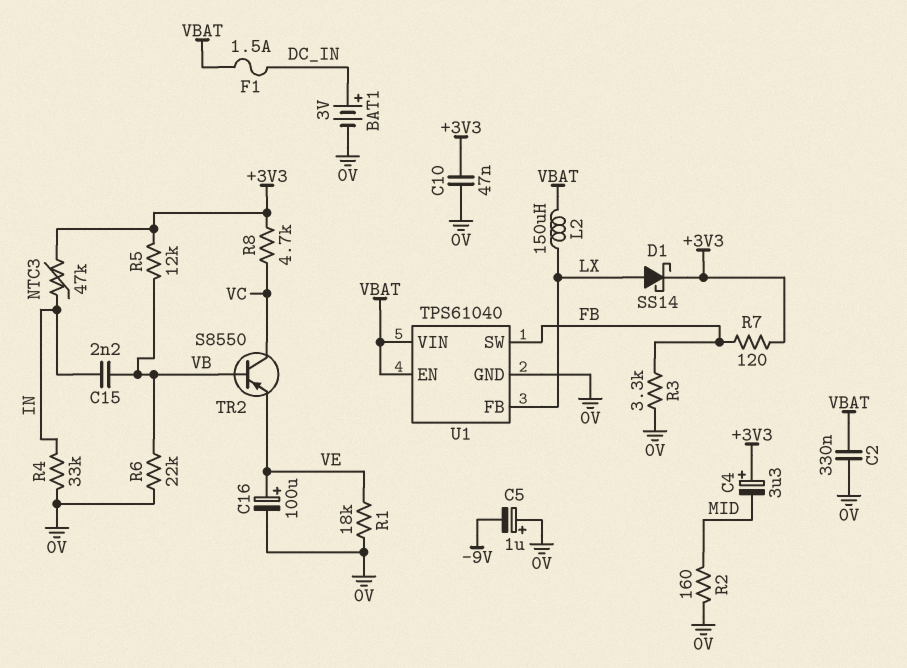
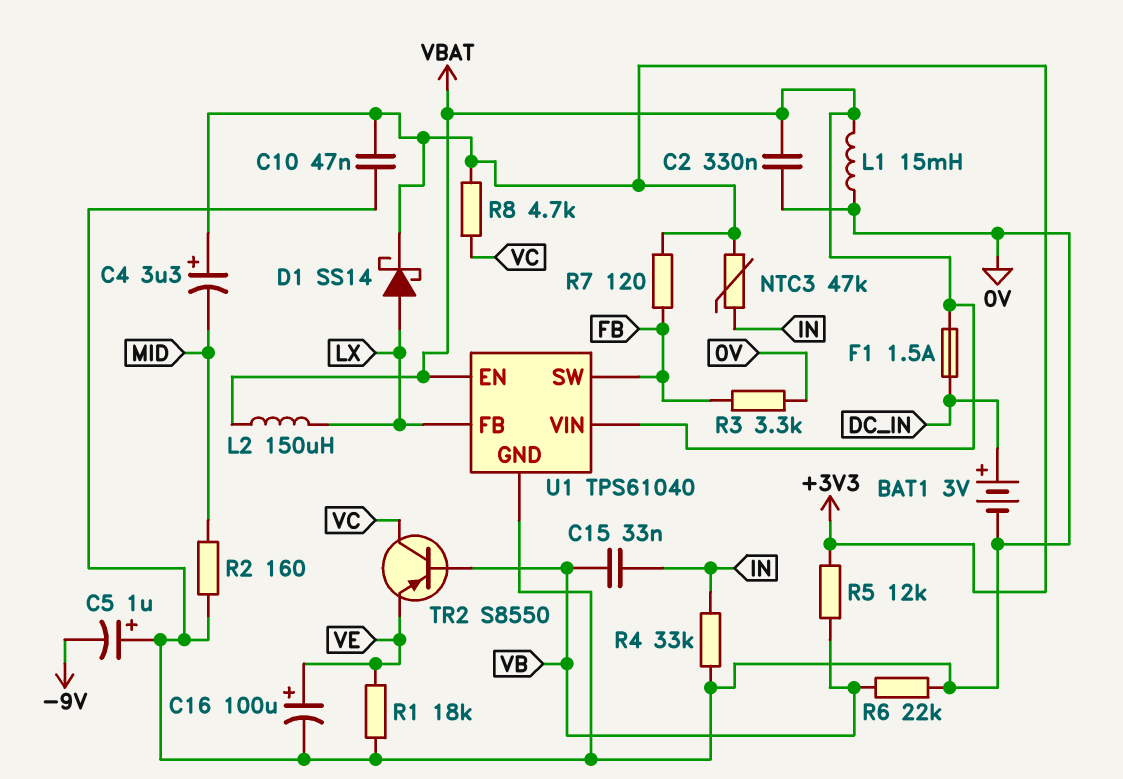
C15: 2.2nF (IN, VB) -> 33nF (IN, VB)
L1: none -> 15mH (0V, VBAT)

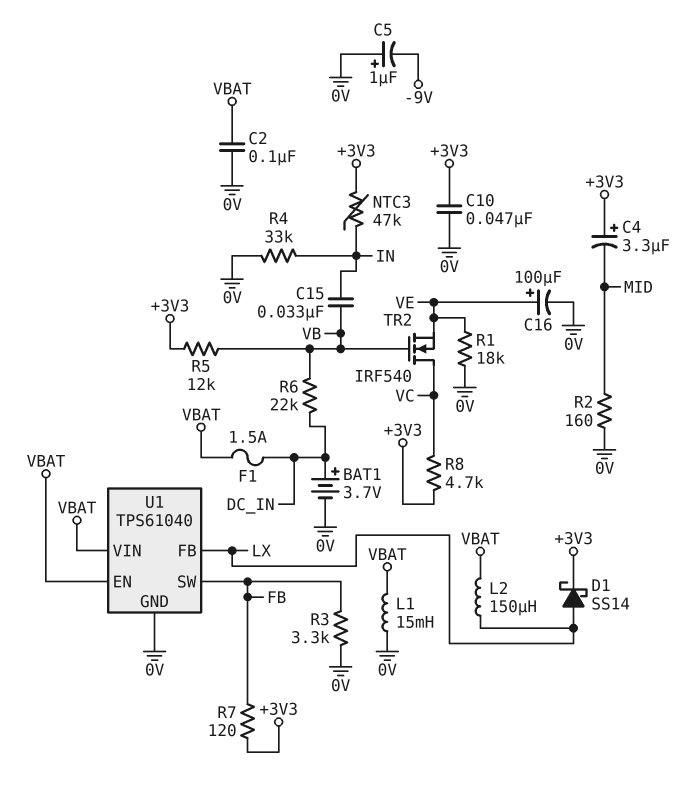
BAT1: 3V (plus DC_IN, minus 0V) -> 3.7V (plus DC_IN, minus 0V)
C2: 330nF (0V, VBAT) -> 100nF (0V, VBAT)
R6: 22k (0V, VB) -> 22k (DC_IN, VB)
TR2: PNP S8550 (B VB, C VC, E VE) -> NMOS IRF540 (G VB, D VC, S VE)

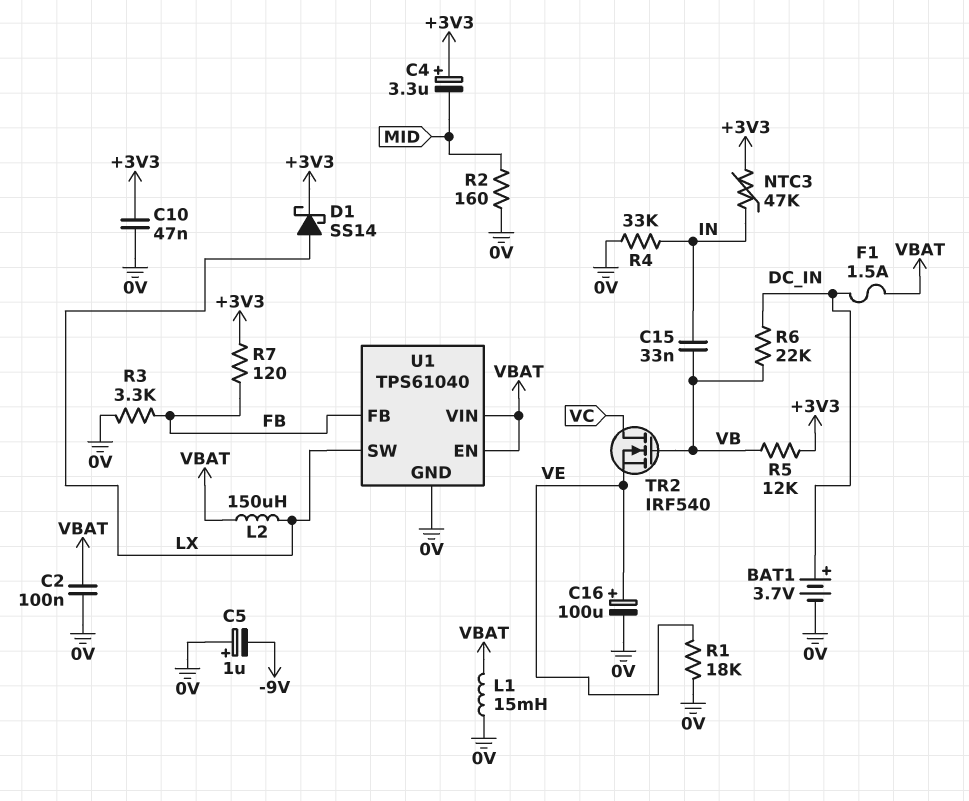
R8: 4.7k (+3V3, VC) -> none
U1 pin FB: LX -> FB
U1 pin SW: FB -> LX

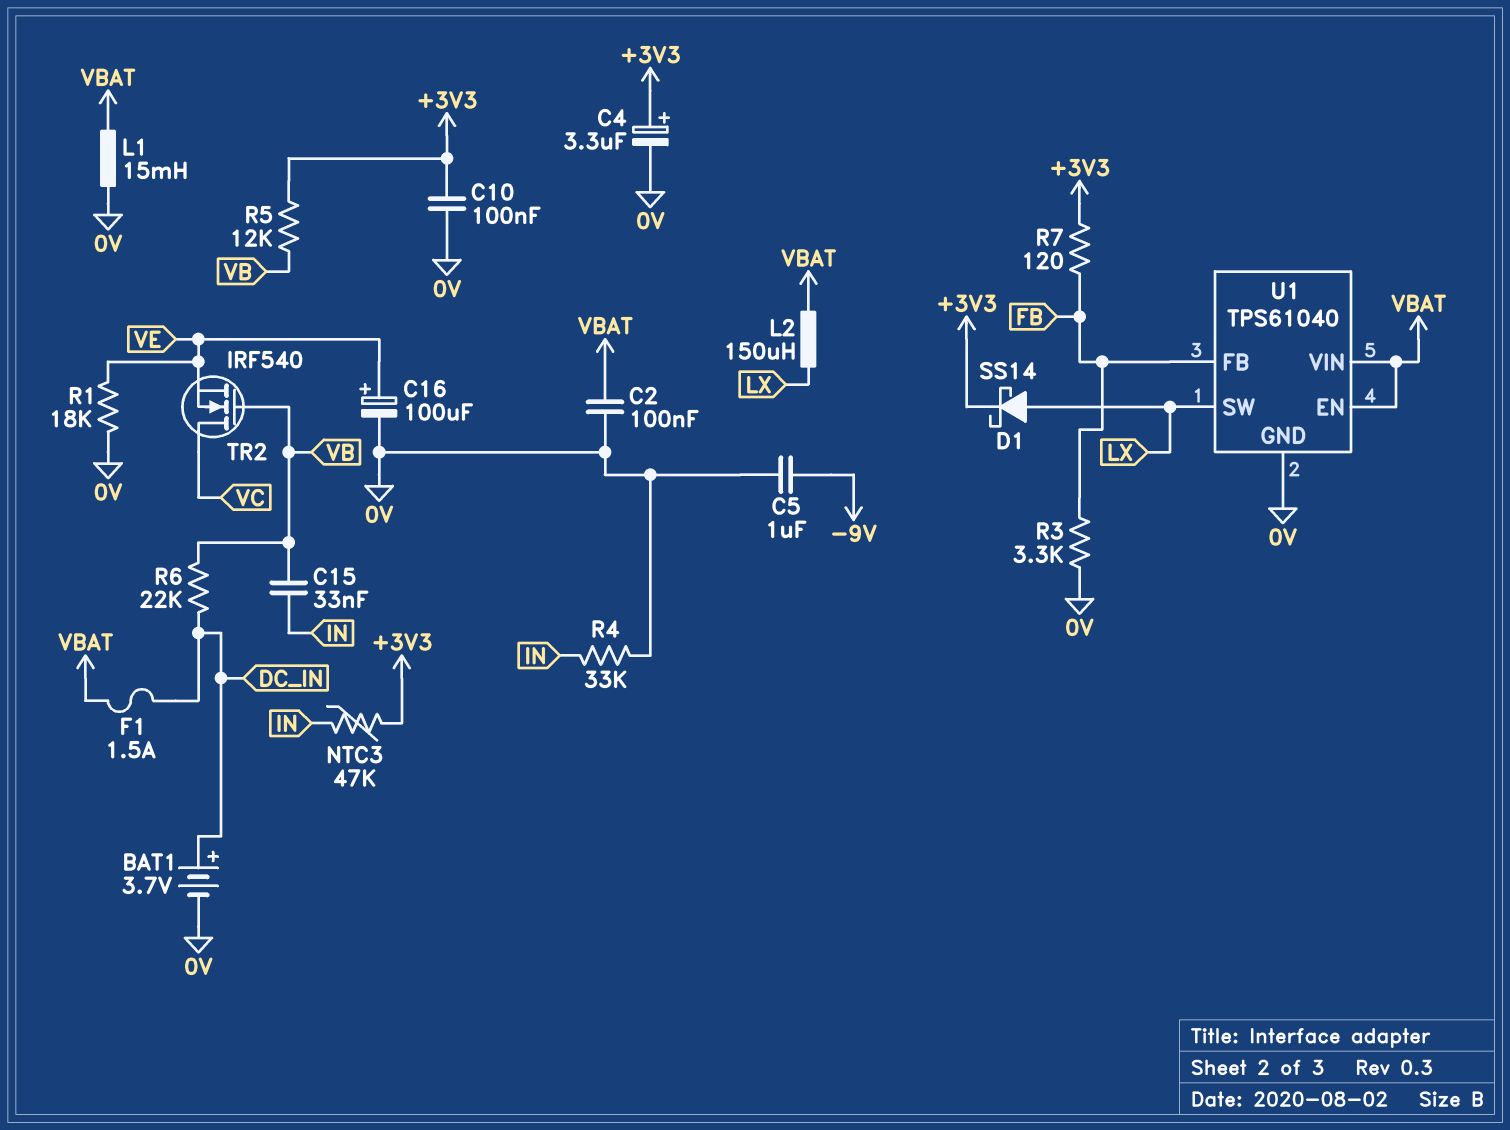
C4: 3.3uF (plus +3V3, minus MID) -> 3.3uF (plus +3V3, minus 0V)
C5: 1uF (plus 0V, minus -9V) -> 1uF (-9V, 0V)
C10: 47nF (+3V3, 0V) -> 100nF (+3V3, 0V)
R2: 160 (0V, MID) -> none

